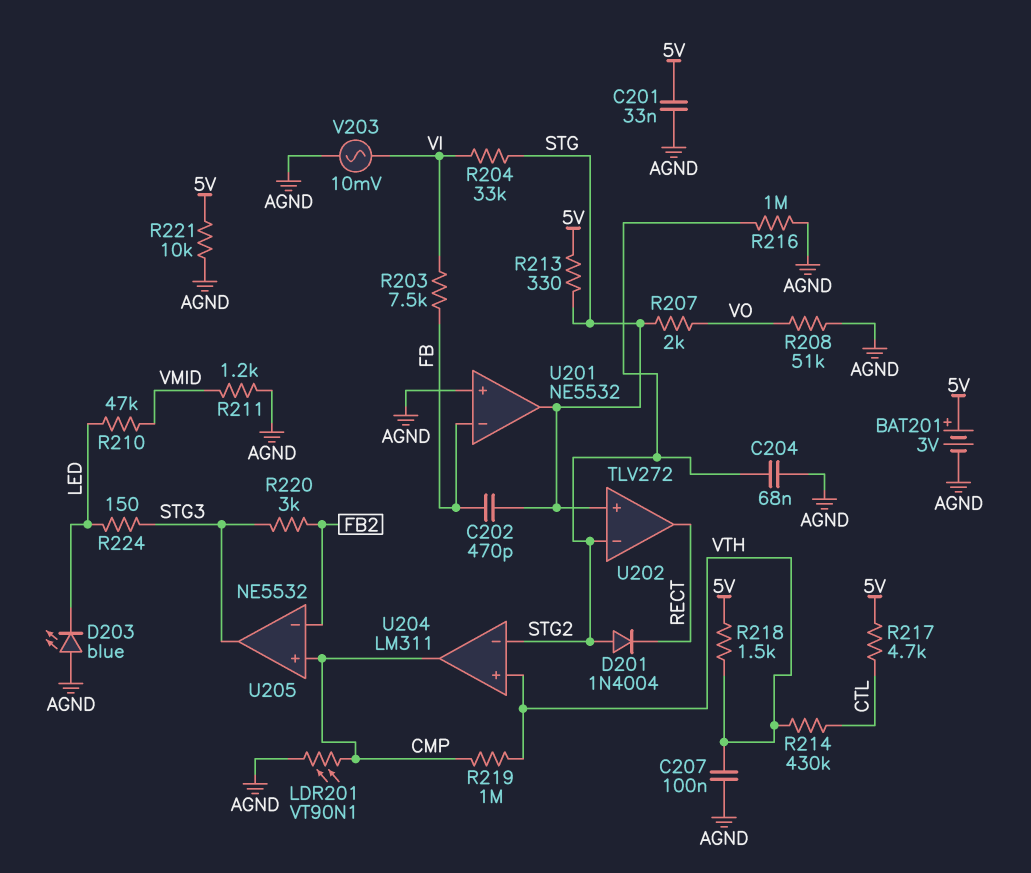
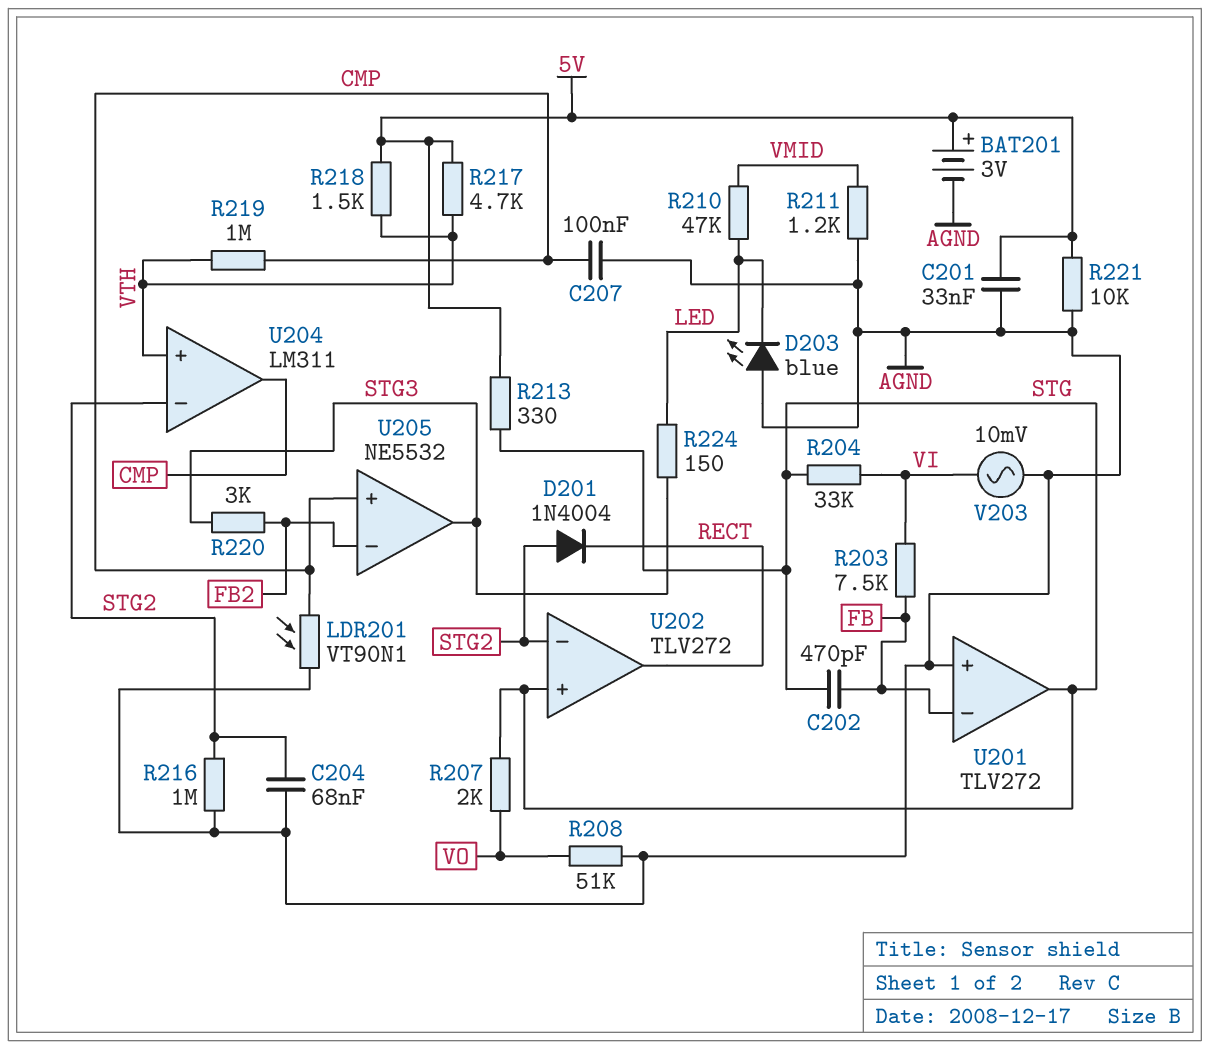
C207: 100nF (AGND, VTH) -> 100nF (AGND, CMP)
R214: 430k (CTL, VTH) -> none
R217: 4.7k (5V, CTL) -> 4.7k (5V, VTH)
U201: NE5532 -> TLV272

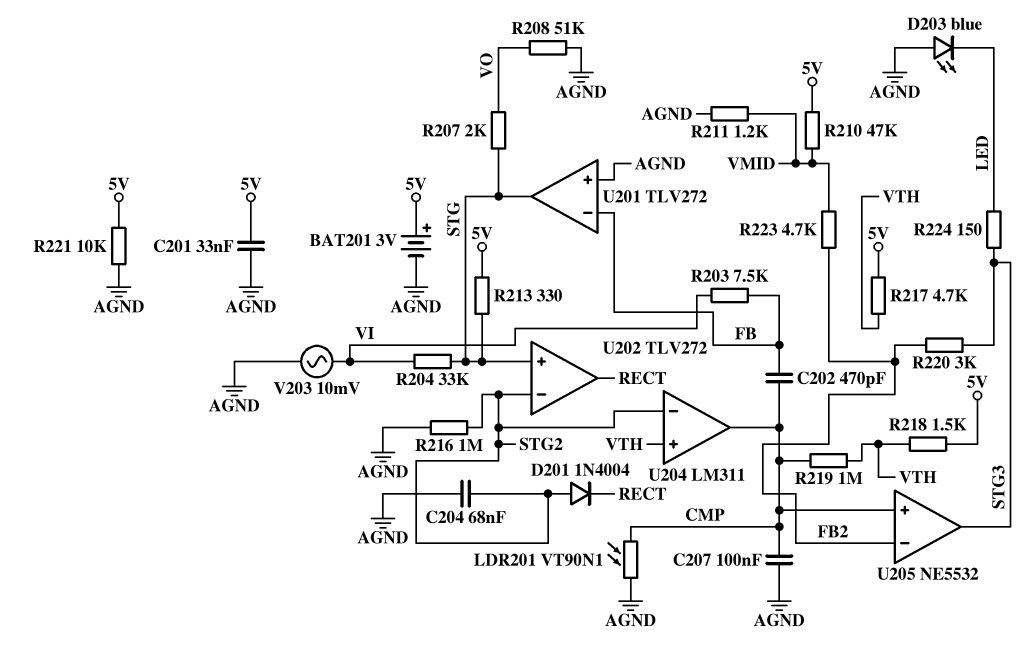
C202: 470pF (FB, STG) -> 470pF (CMP, FB)
R210: 47k (LED, VMID) -> 47k (5V, VMID)
R223: none -> 4.7k (FB2, VMID)

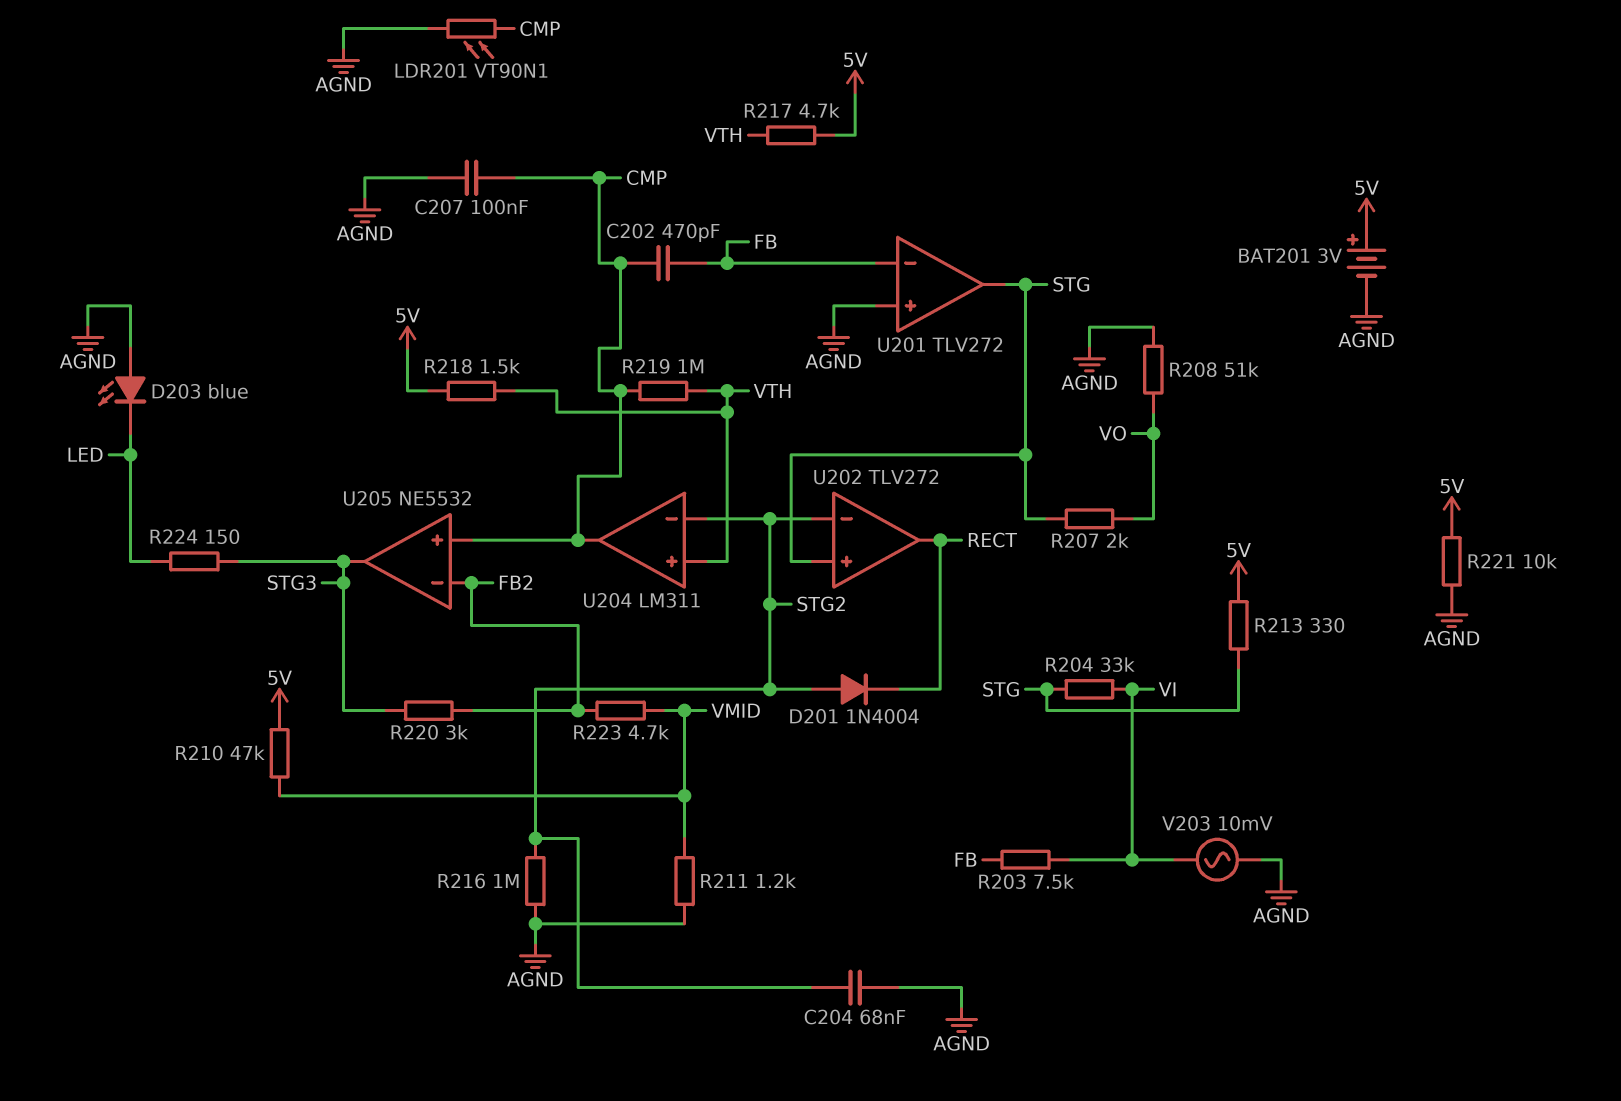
C201: 33nF (5V, AGND) -> none

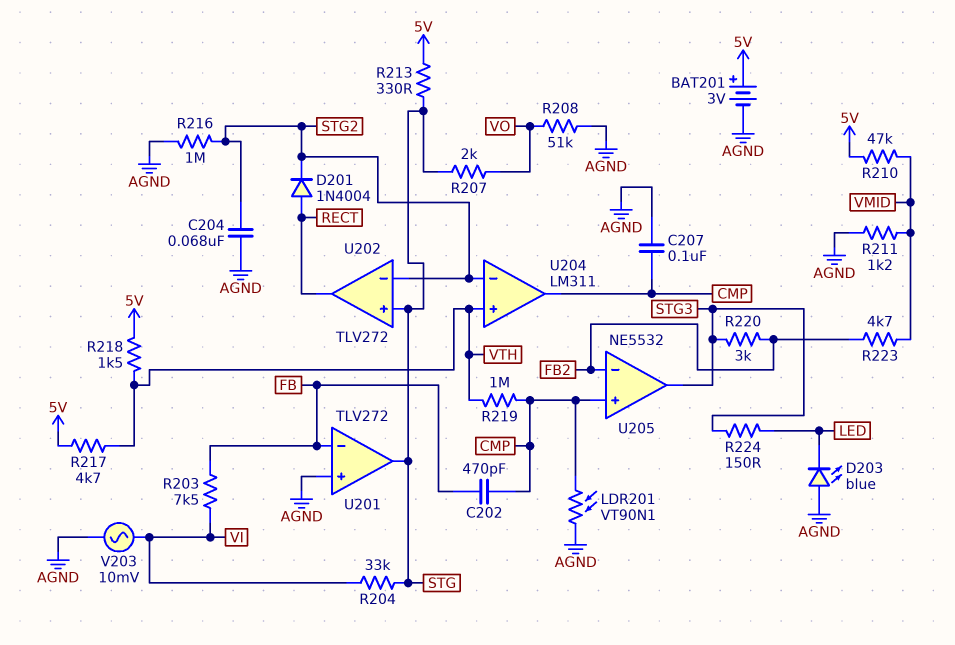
D201: diode 1N4004 (A STG2, K RECT) -> diode 1N4004 (A RECT, K STG2)
R221: 10k (5V, AGND) -> none

